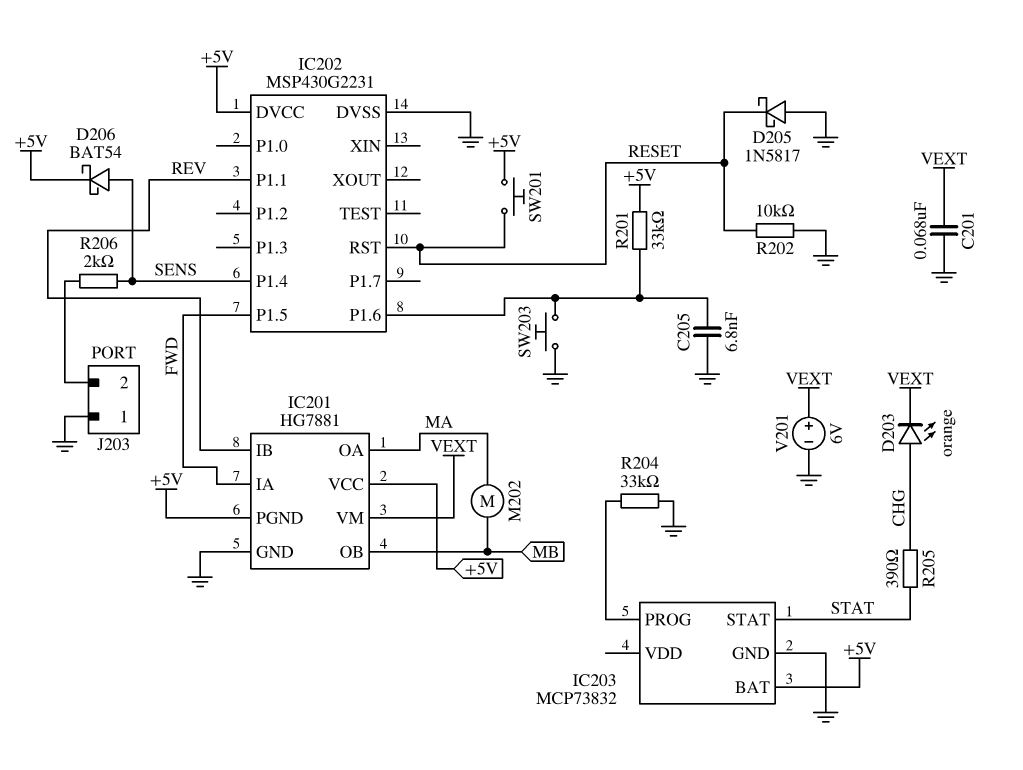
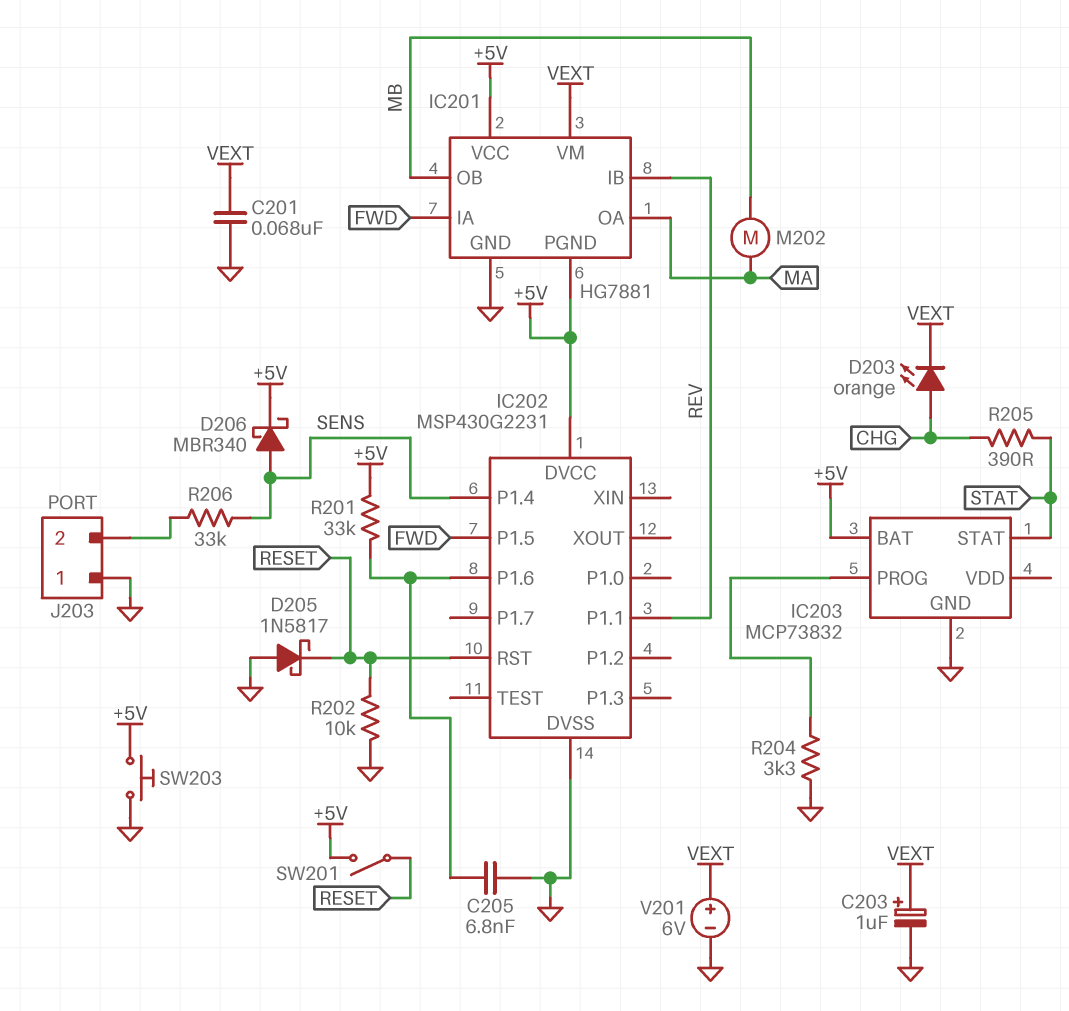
C203: none -> 1uF (plus VEXT, minus GND)
D206: schottky BAT54 (A SENS, K +5V) -> schottky MBR340 (A SENS, K +5V)
R204: 33k (GND, IC203/PROG) -> 3.3k (GND, IC203/PROG)
R206: 2k (J203/2, SENS) -> 33k (J203/2, SENS)
SW201: button (+5V, RESET) -> switch (+5V, RESET)
SW203: button (GND, IC202/P1.6) -> button (+5V, GND)

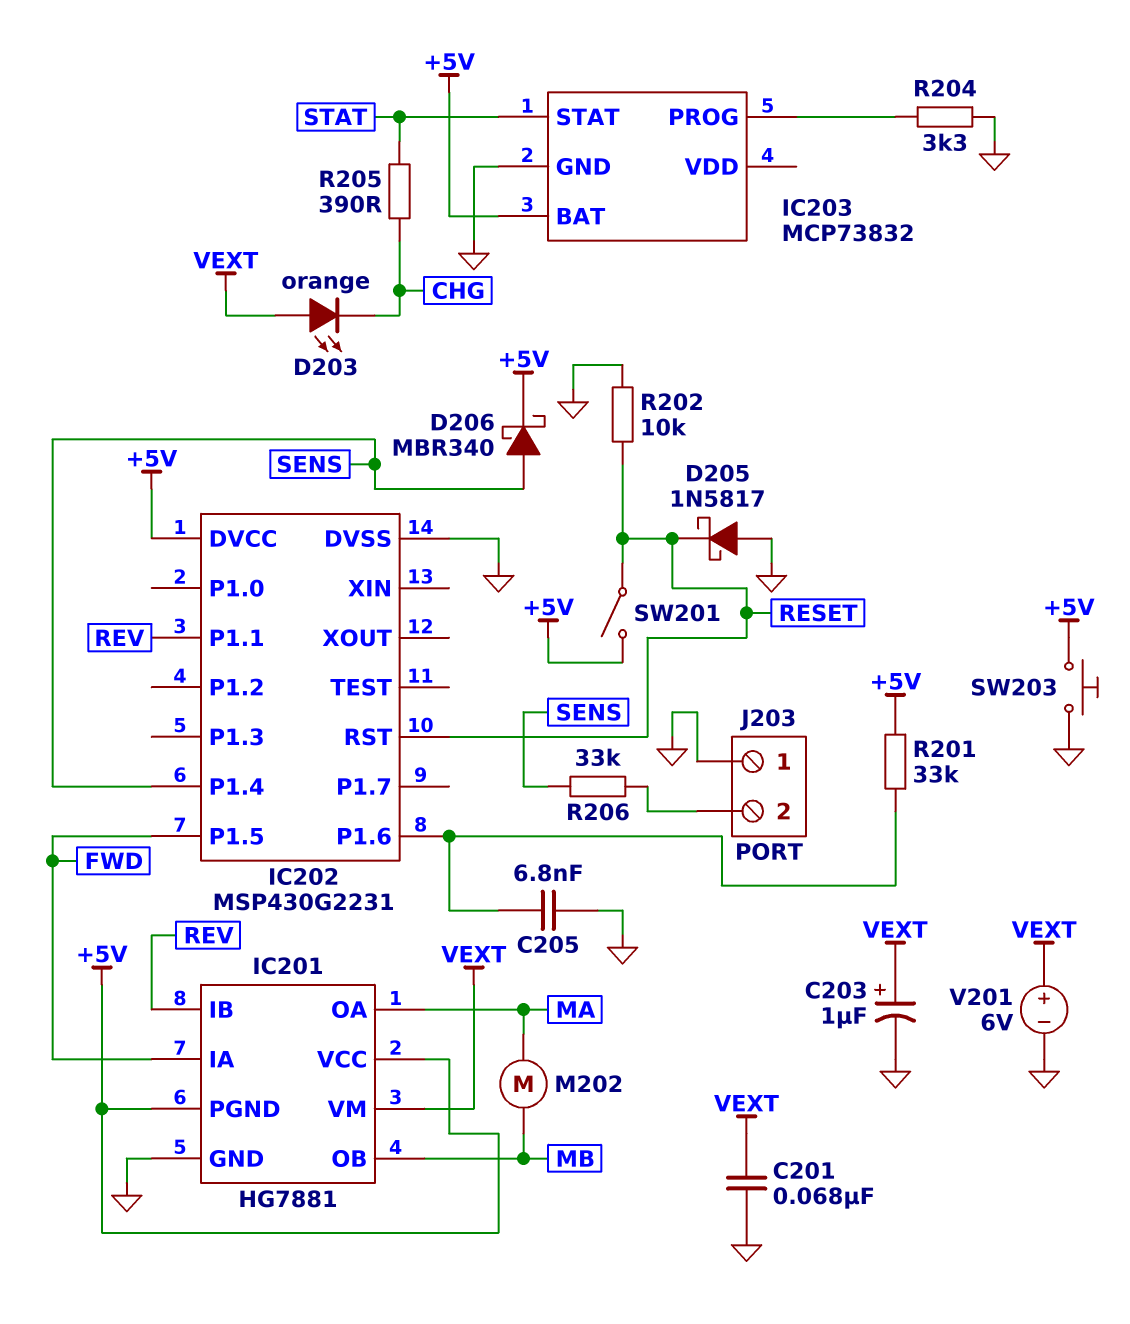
D203: LED orange (A CHG, K VEXT) -> LED orange (A VEXT, K CHG)

